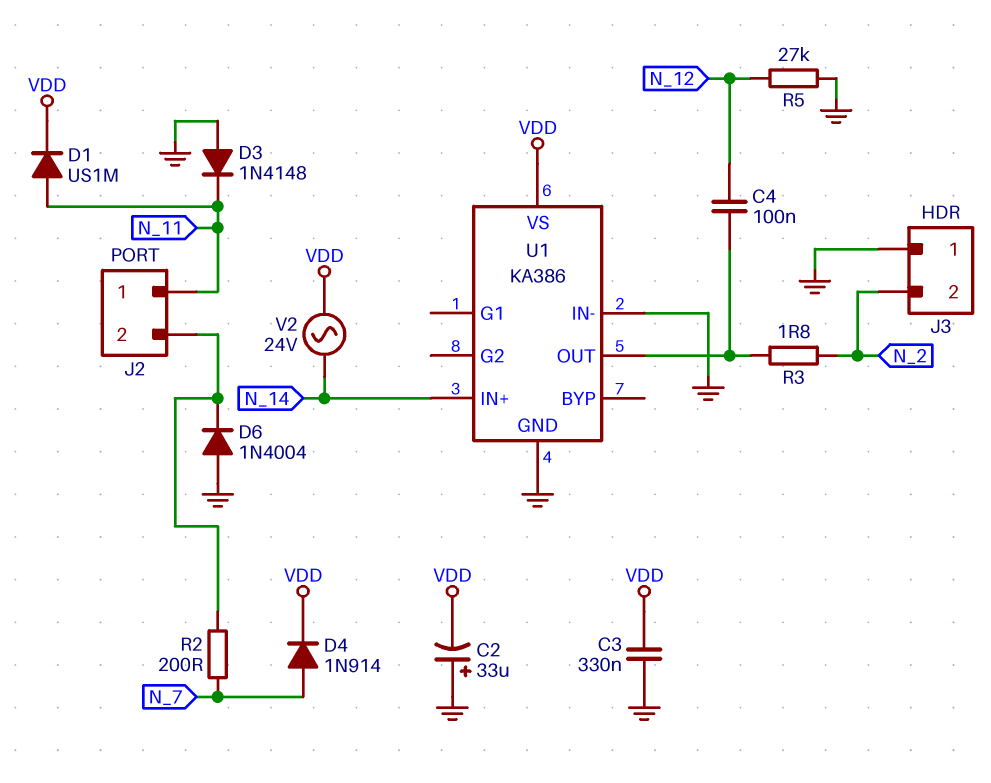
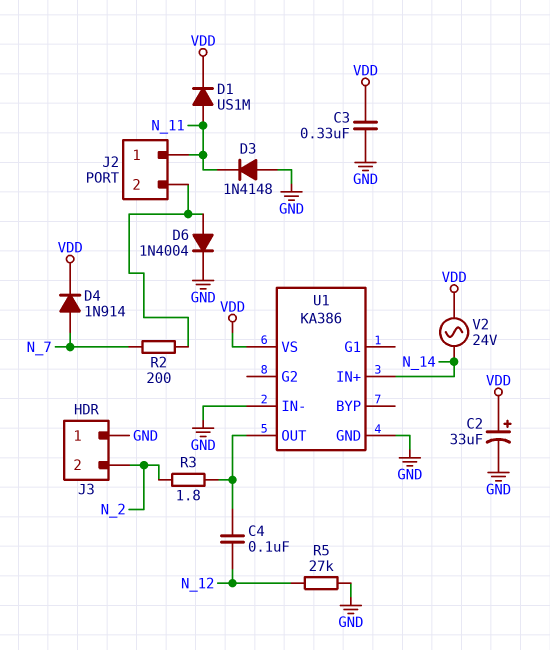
C2: 33uF (plus GND, minus VDD) -> 33uF (plus VDD, minus GND)
D6: diode 1N4004 (A GND, K J2/2) -> diode 1N4004 (A J2/2, K GND)

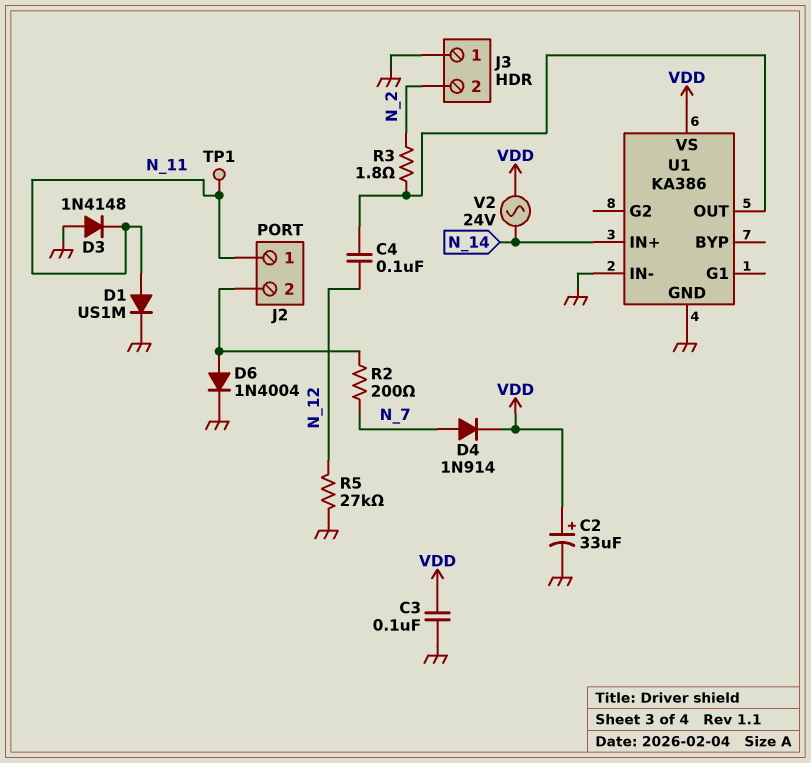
C3: 330nF (GND, VDD) -> 100nF (GND, VDD)
D1: diode US1M (A N_11, K VDD) -> diode US1M (A N_11, K GND)
TP1: none -> test point (N_11)

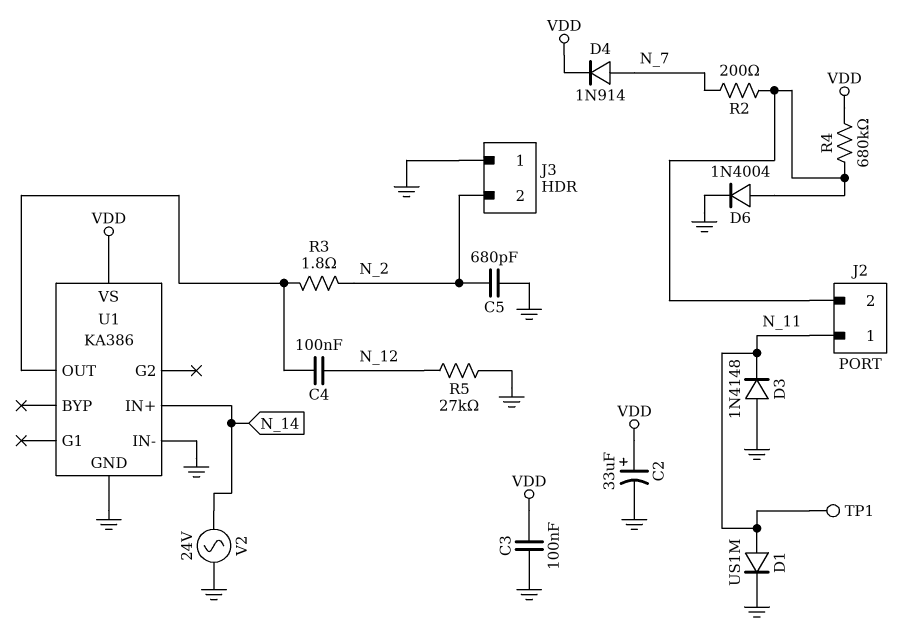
C5: none -> 680pF (GND, N_2)
R4: none -> 680k (J2/2, VDD)
V2: AC 24V (N_14, VDD) -> AC 24V (GND, N_14)

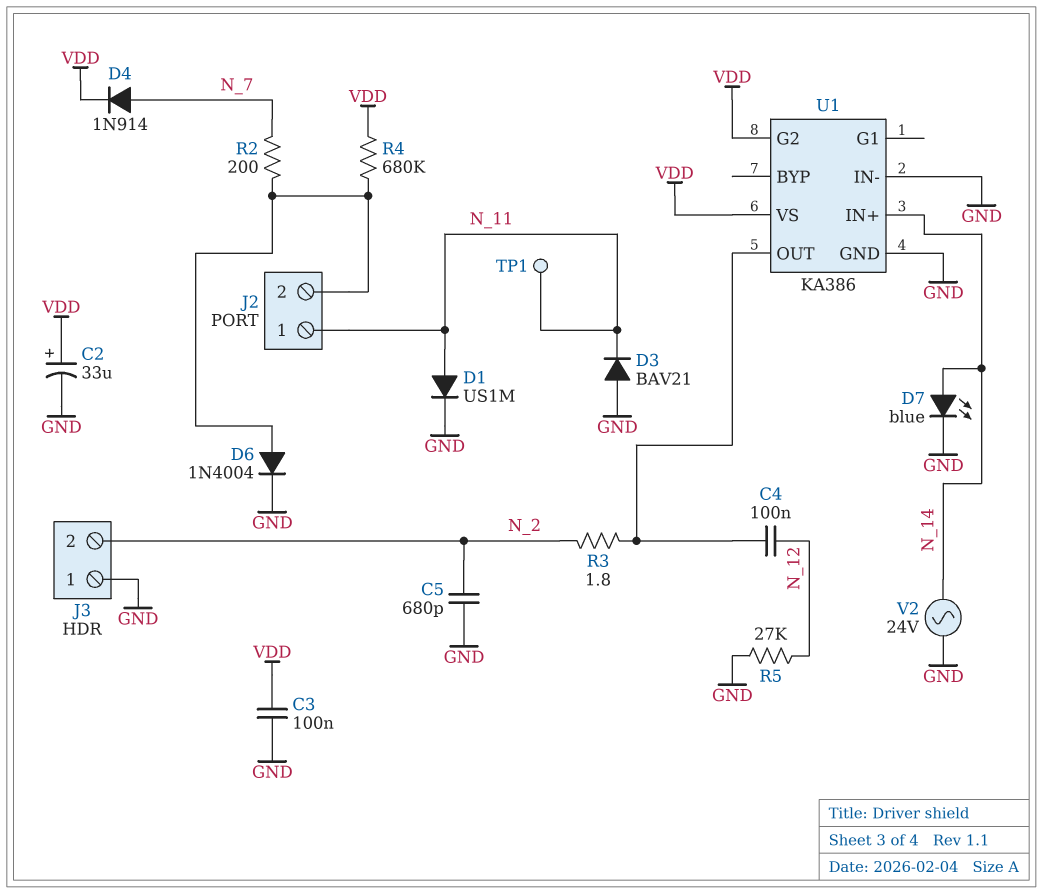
D3: diode 1N4148 (A GND, K N_11) -> diode BAV21 (A GND, K N_11)
D7: none -> LED blue (A N_14, K GND)
U1 pin G2: none -> VDD

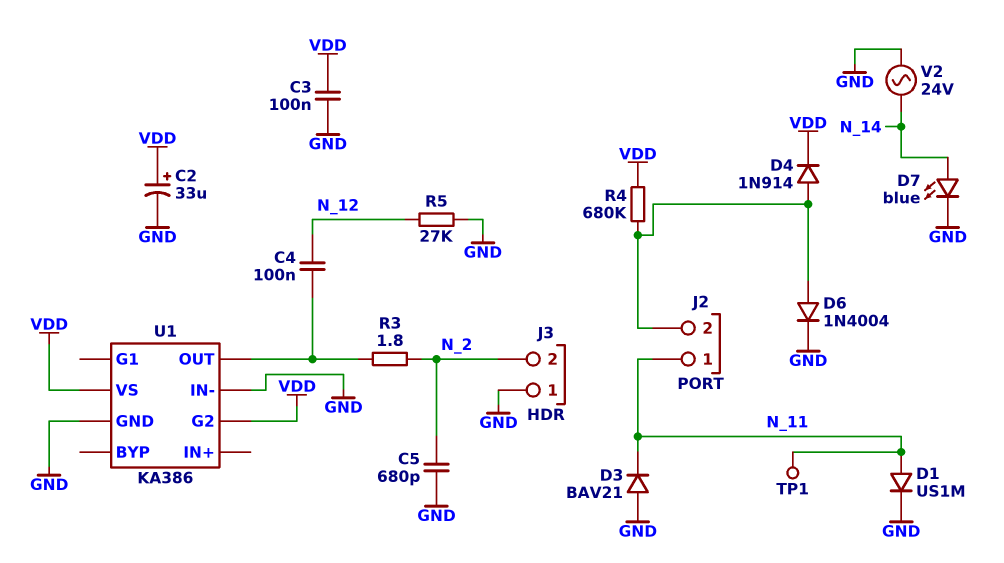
D4: diode 1N914 (A N_7, K VDD) -> diode 1N914 (A J2/2, K VDD)
R2: 200 (J2/2, N_7) -> none
U1 pin IN+: N_14 -> none

